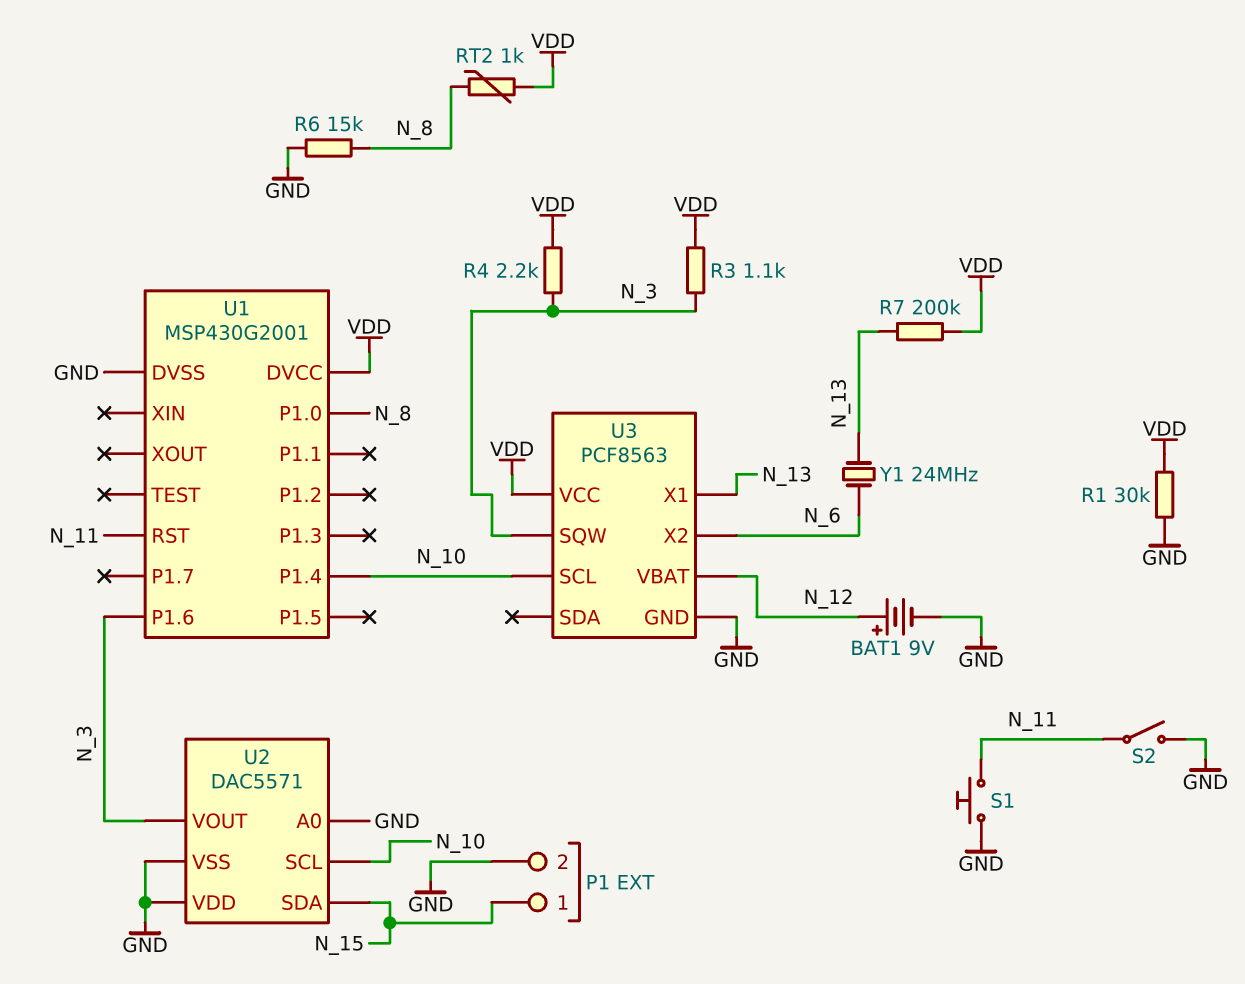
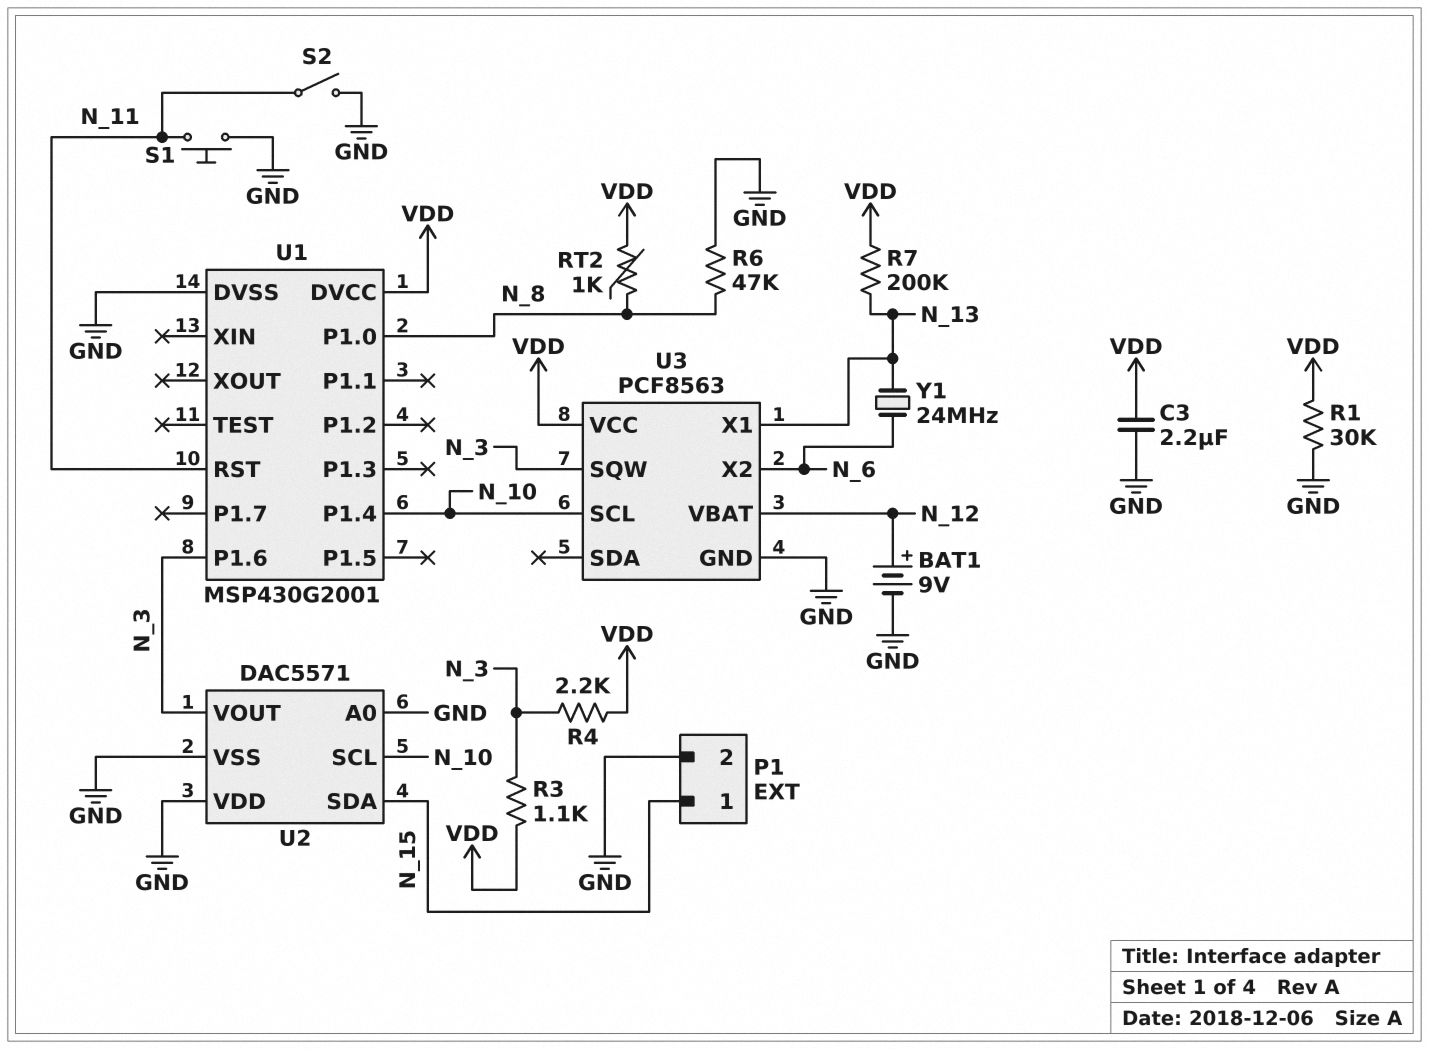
C3: none -> 2.2uF (GND, VDD)
R6: 15k (GND, N_8) -> 47k (GND, N_8)

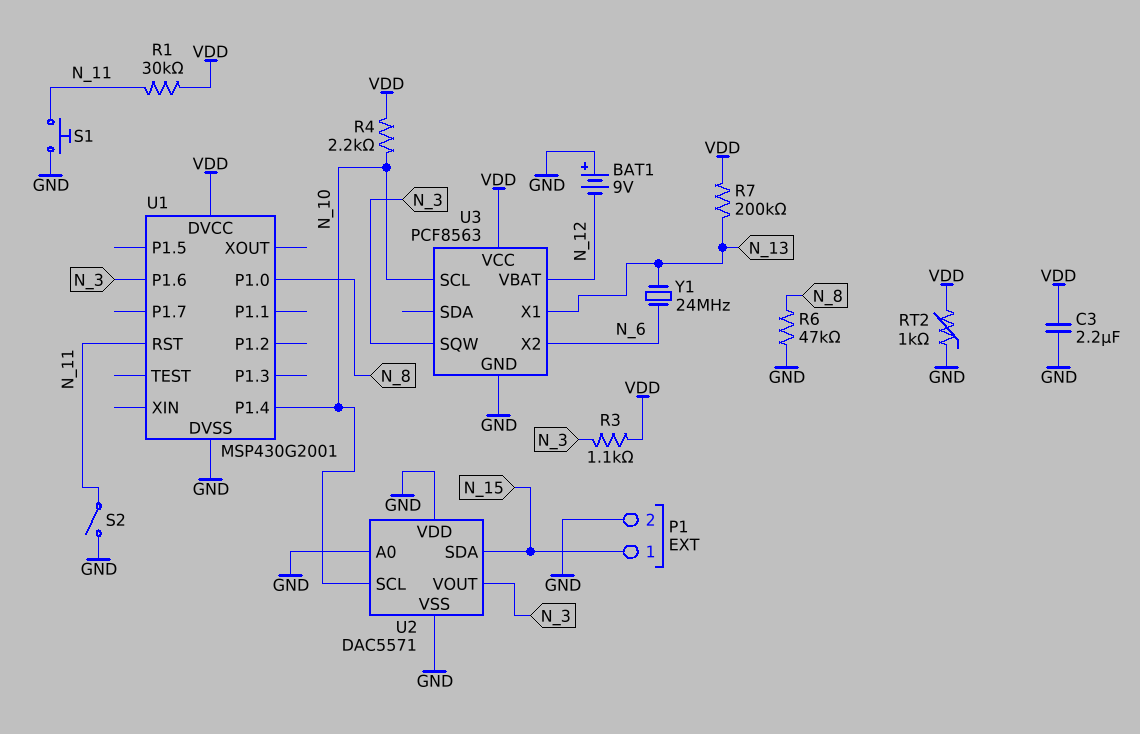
BAT1: 9V (plus N_12, minus GND) -> 9V (plus GND, minus N_12)
R1: 30k (GND, VDD) -> 30k (N_11, VDD)
R4: 2.2k (N_3, VDD) -> 2.2k (N_10, VDD)
RT2: 1k (N_8, VDD) -> 1k (GND, VDD)

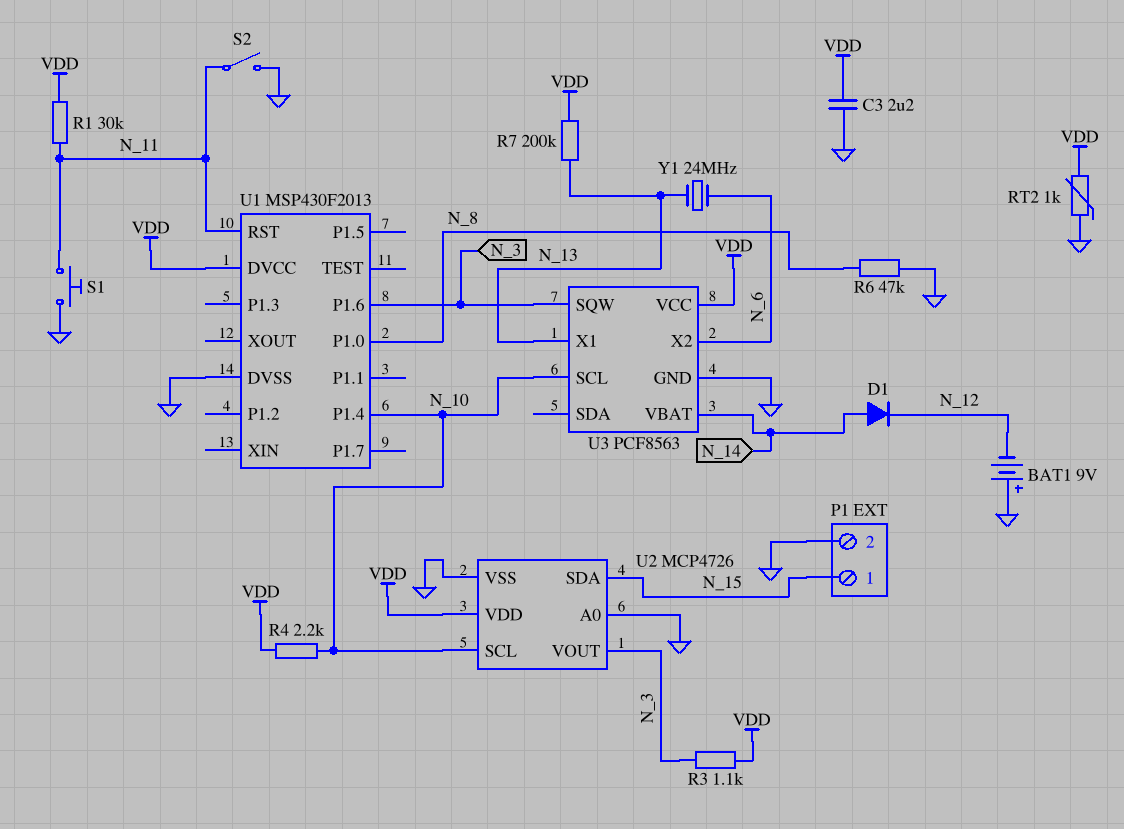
D1: none -> diode (A N_14, K N_12)
U1: MSP430G2001 -> MSP430F2013
U2: DAC5571 -> MCP4726
U2 pin VDD: GND -> VDD
U3 pin VBAT: N_12 -> N_14

